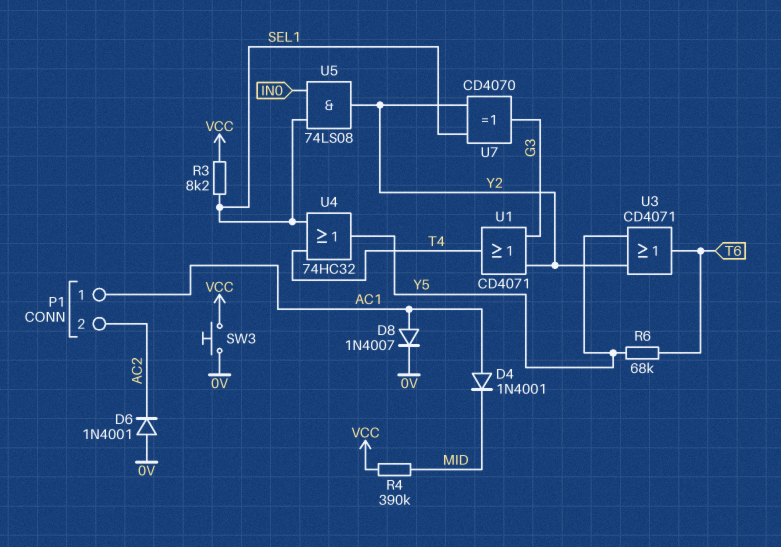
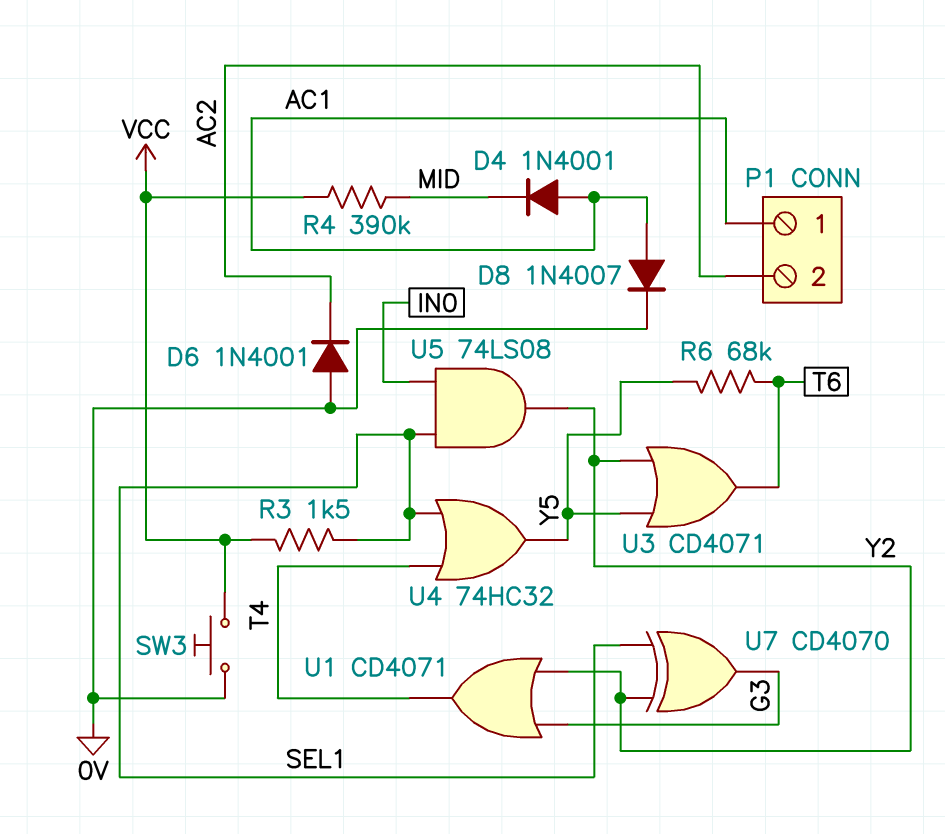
R3: 8.2k (SEL1, VCC) -> 1.5k (SEL1, VCC)

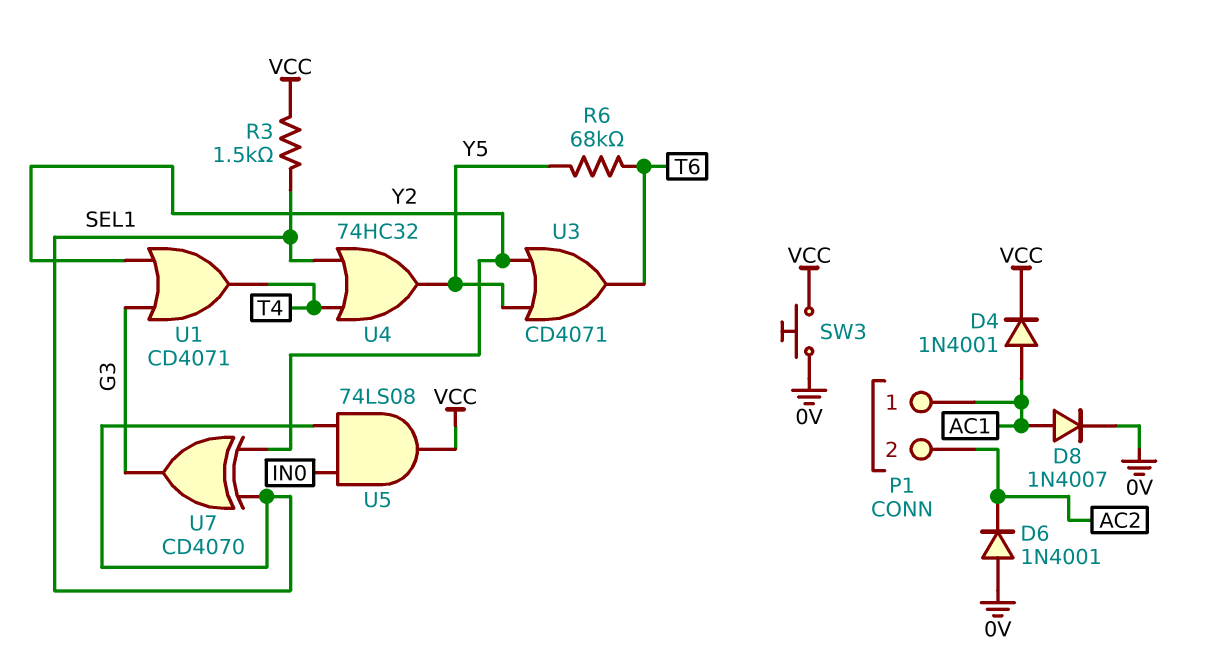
D4: diode 1N4001 (A AC1, K MID) -> diode 1N4001 (A AC1, K VCC)
R4: 390k (MID, VCC) -> none
U5: AND 74LS08 (in IN0, in SEL1, out Y2) -> AND 74LS08 (in IN0, in SEL1, out VCC)

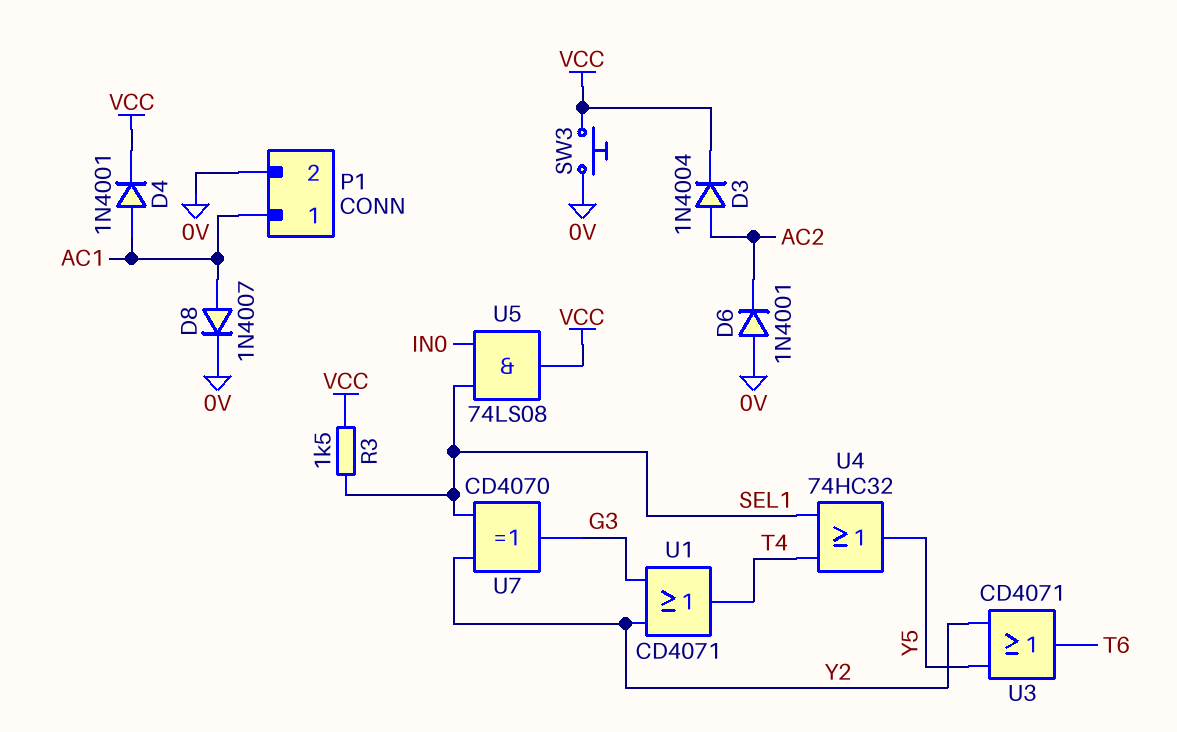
D3: none -> diode 1N4004 (A AC2, K VCC)
P1 pin 2: AC2 -> 0V
R6: 68k (T6, Y5) -> none

